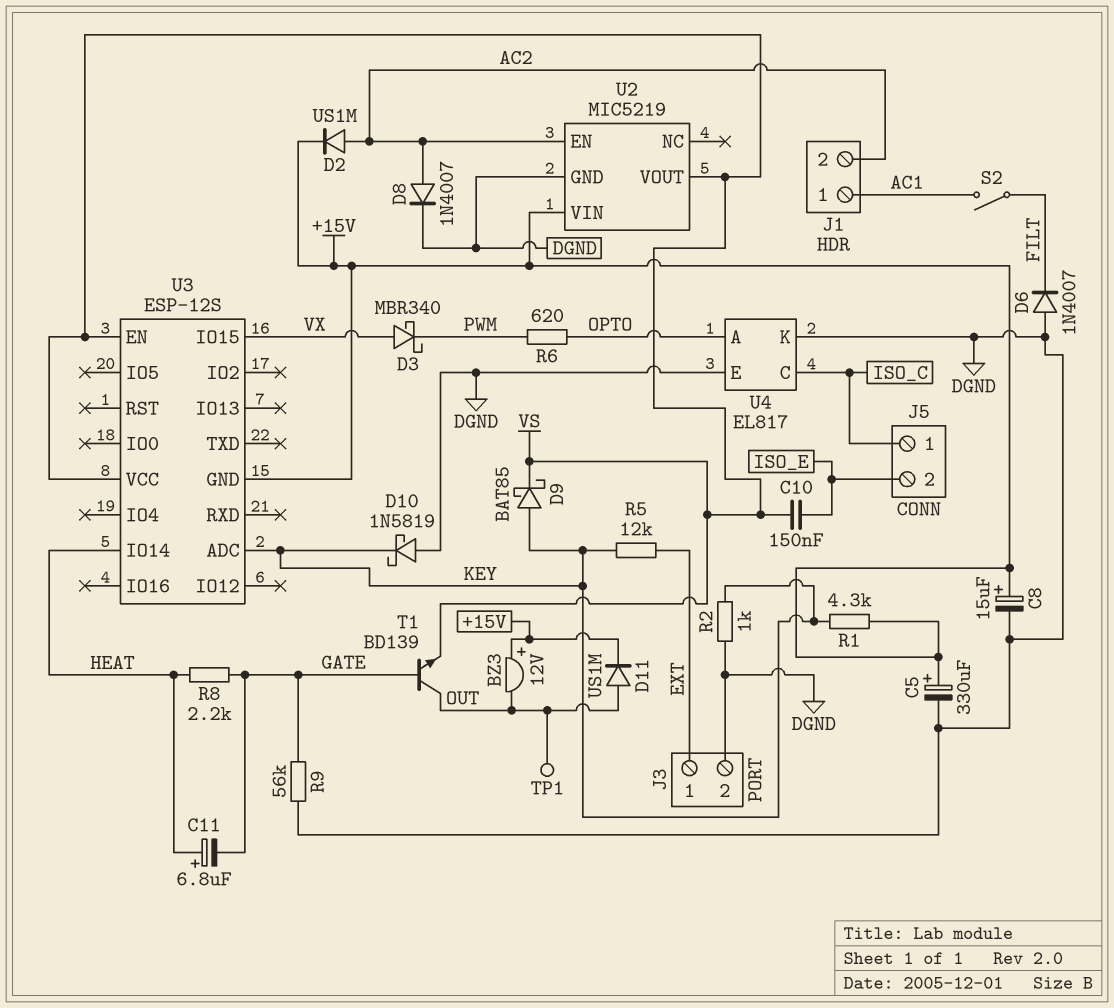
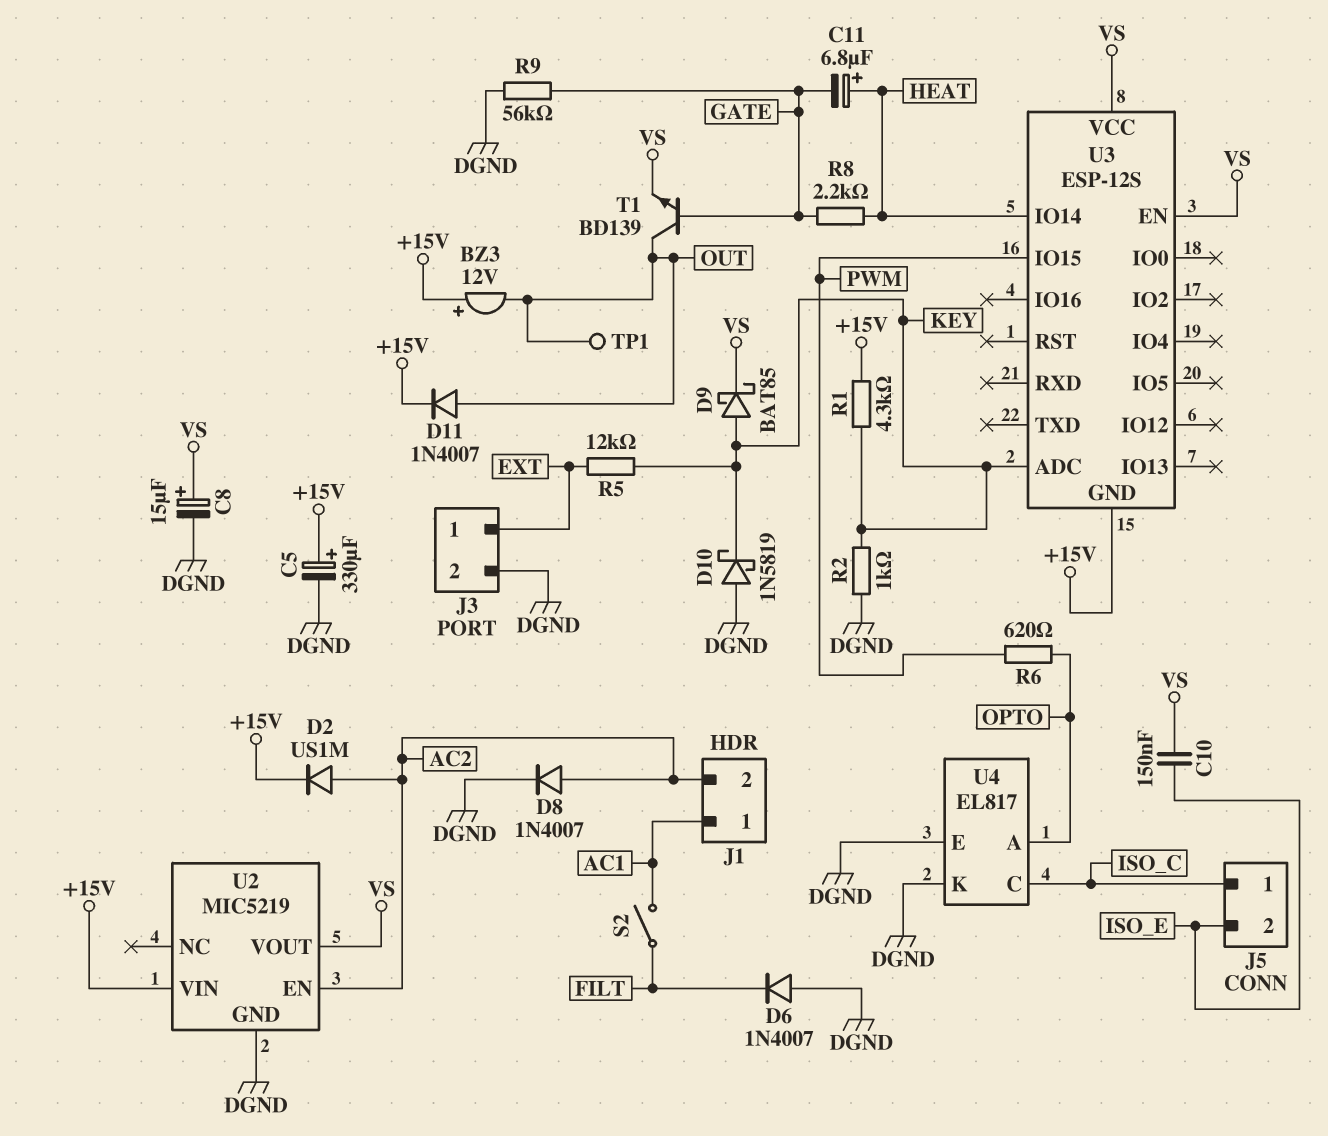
C8: 15uF (plus +15V, minus DGND) -> 15uF (plus VS, minus DGND)
D3: schottky MBR340 (A VX, K PWM) -> none
D11: diode US1M (A OUT, K +15V) -> diode 1N4007 (A OUT, K +15V)
U3 pin IO15: VX -> PWM

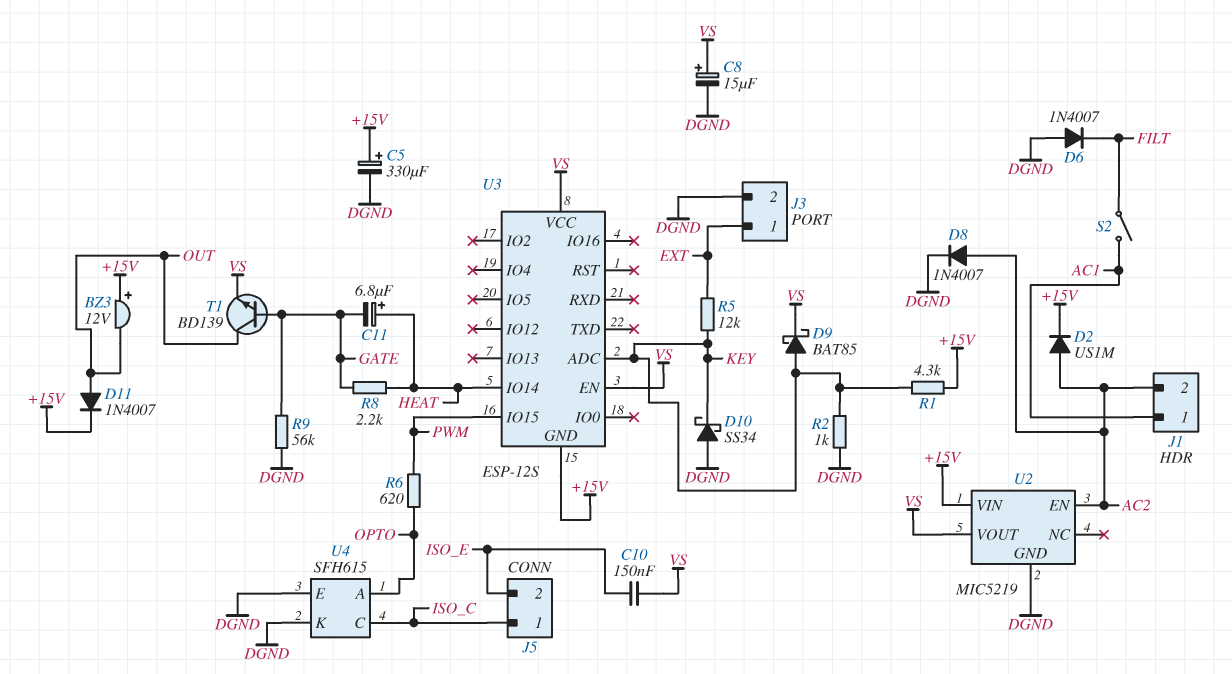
D10: schottky 1N5819 (A DGND, K KEY) -> schottky SS34 (A DGND, K KEY)
TP1: test point (OUT) -> none
U4: EL817 -> SFH615

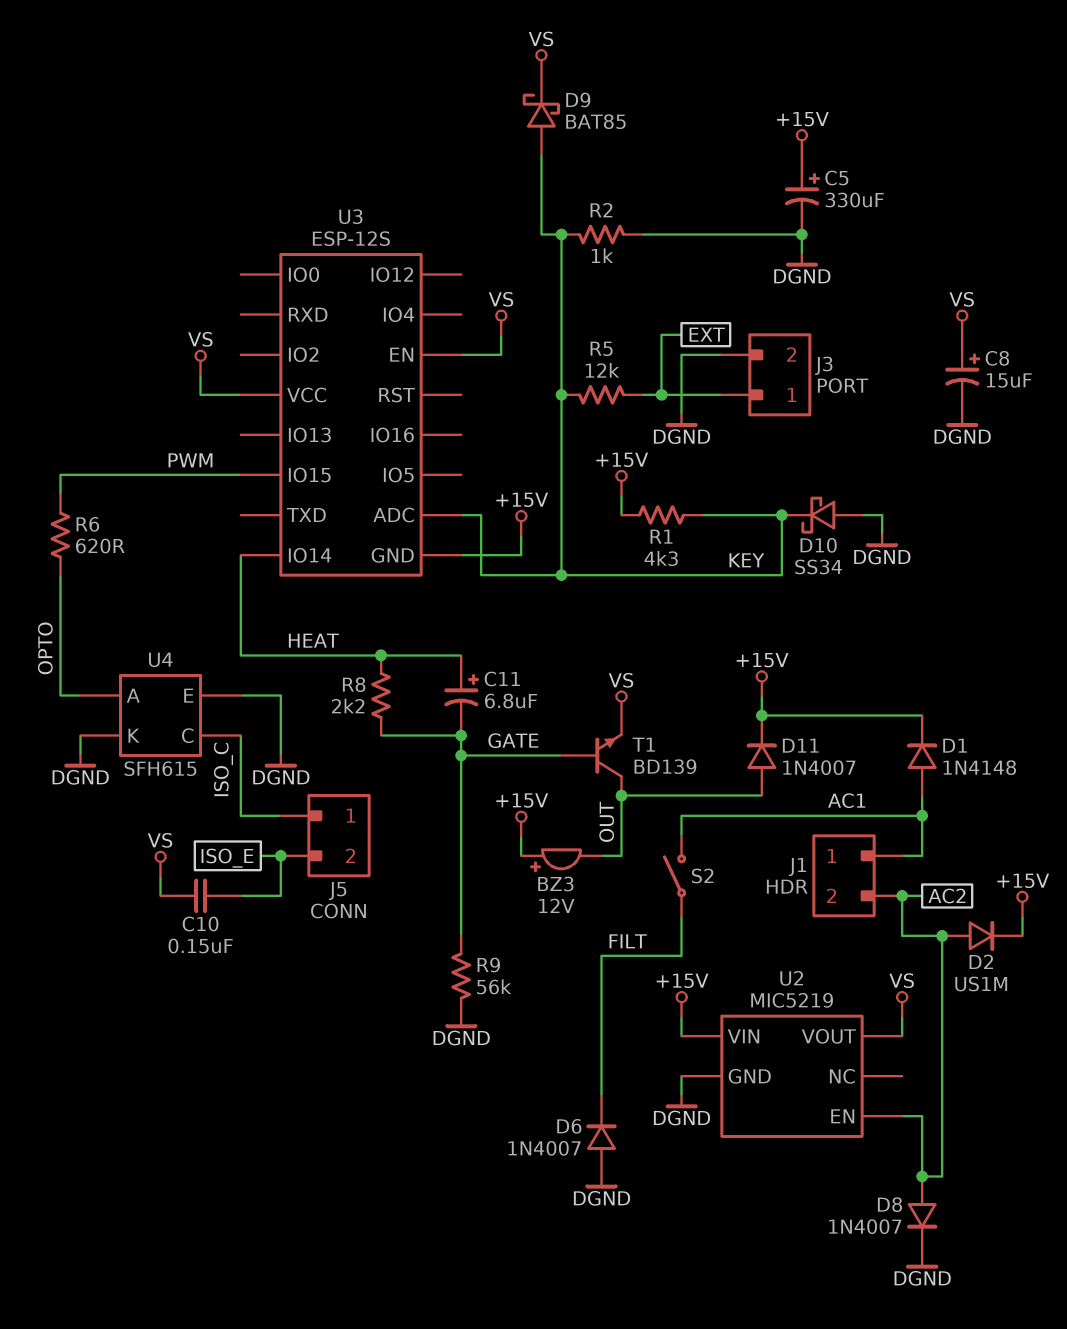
D1: none -> diode 1N4148 (A AC1, K +15V)

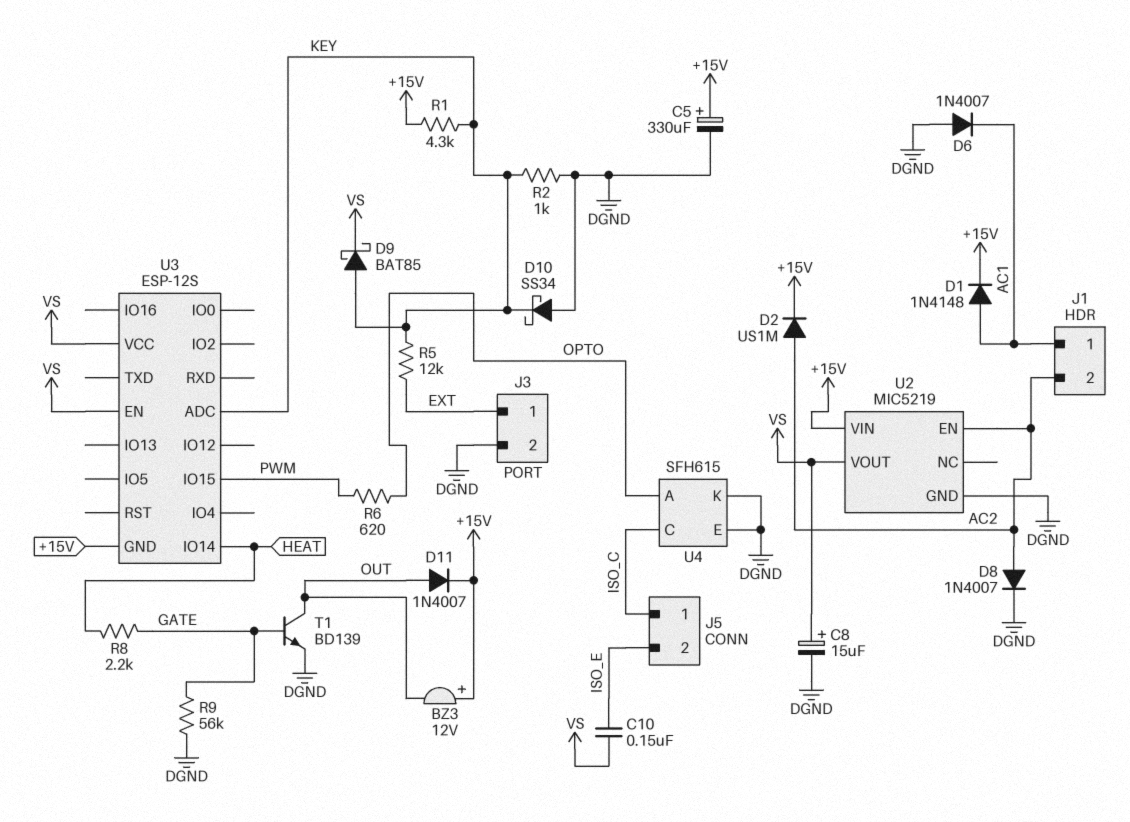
C11: 6.8uF (plus HEAT, minus GATE) -> none
D6: diode 1N4007 (A DGND, K FILT) -> diode 1N4007 (A DGND, K AC1)
S2: switch (AC1, FILT) -> none
T1: NPN BD139 (B GATE, C OUT, E VS) -> NPN BD139 (B GATE, C OUT, E DGND)

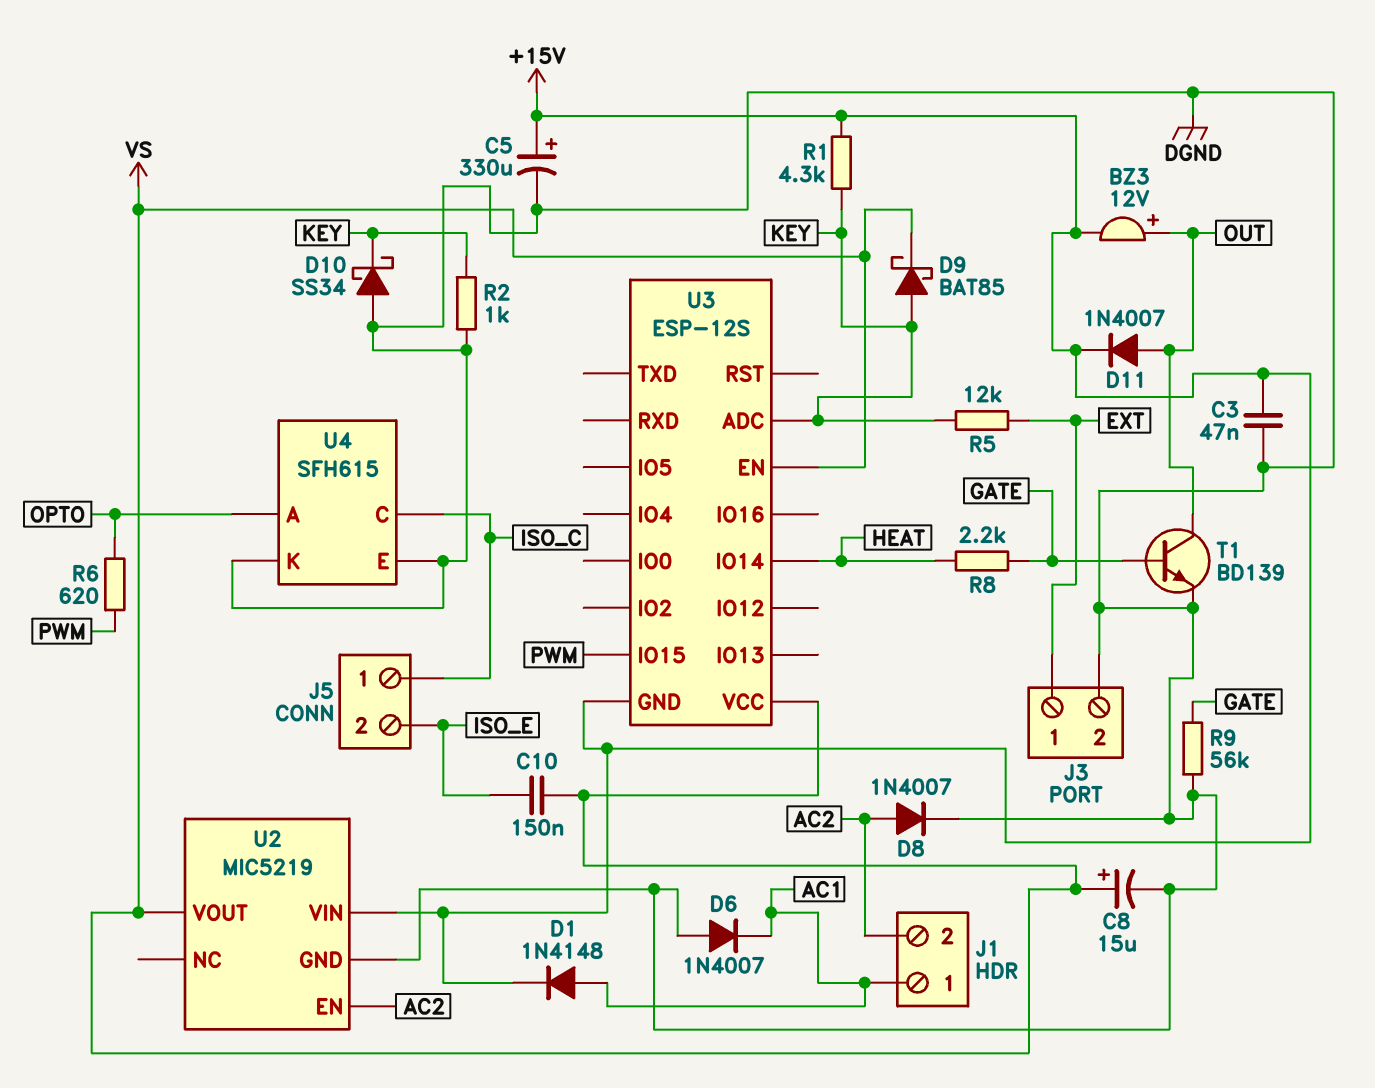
BZ3: buzzer 12V (plus +15V, minus OUT) -> buzzer 12V (plus OUT, minus +15V)
C3: none -> 47nF (+15V, DGND)
D2: diode US1M (A AC2, K +15V) -> none

